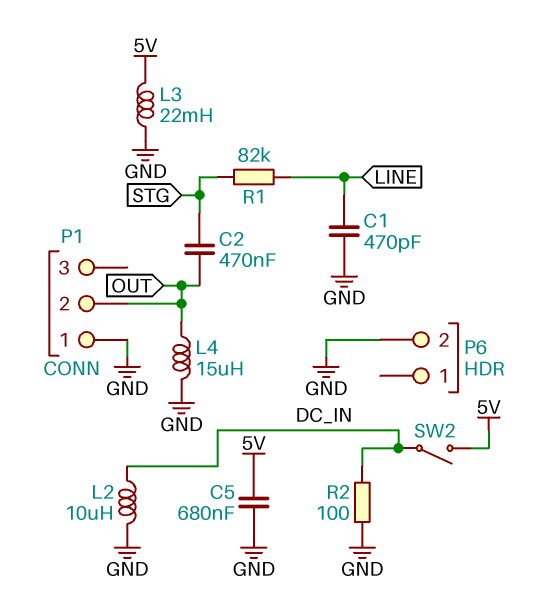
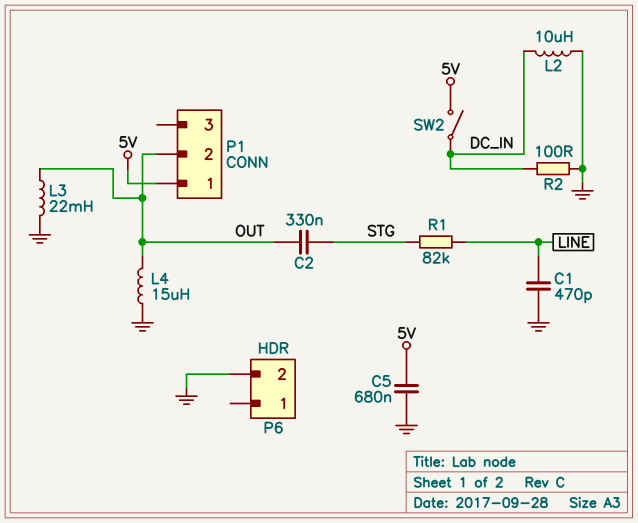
C2: 470nF (OUT, STG) -> 330nF (OUT, STG)
L3: 22mH (5V, GND) -> 22mH (GND, OUT)
P1 pin 1: GND -> 5V

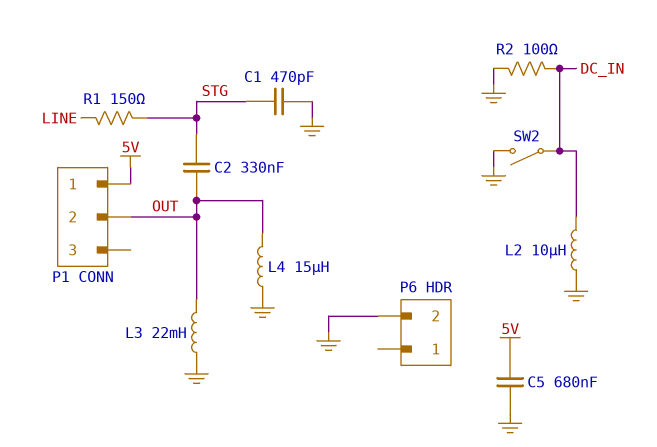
C1: 470pF (GND, LINE) -> 470pF (GND, STG)
R1: 82k (LINE, STG) -> 150 (LINE, STG)
SW2: switch (5V, DC_IN) -> switch (DC_IN, GND)

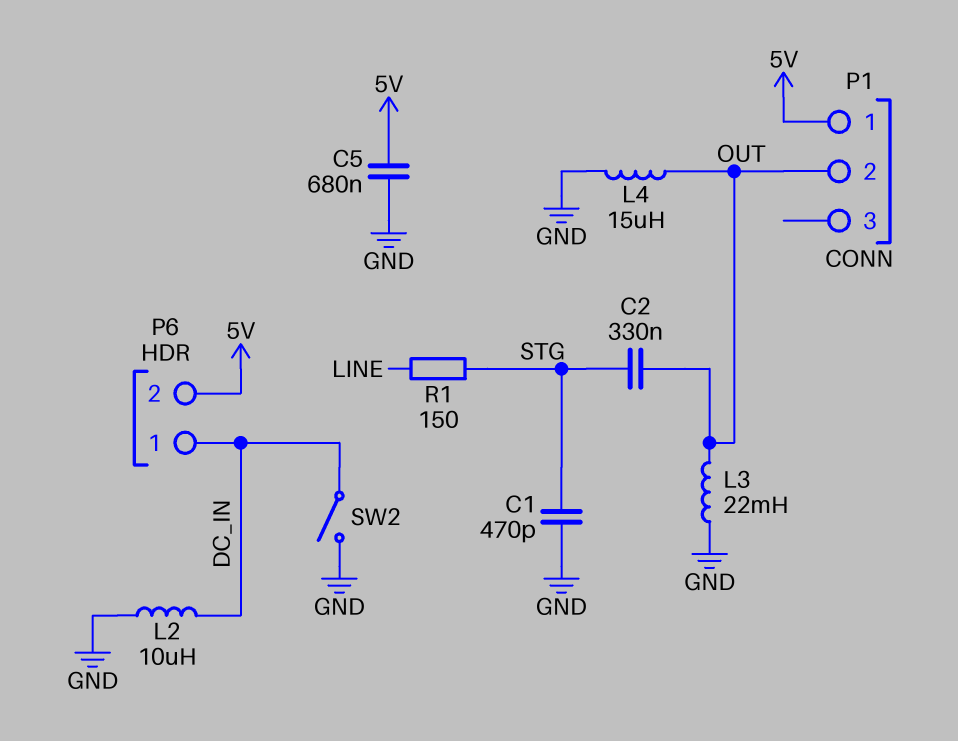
P6 pin 1: none -> DC_IN
P6 pin 2: GND -> 5V
R2: 100 (DC_IN, GND) -> none

